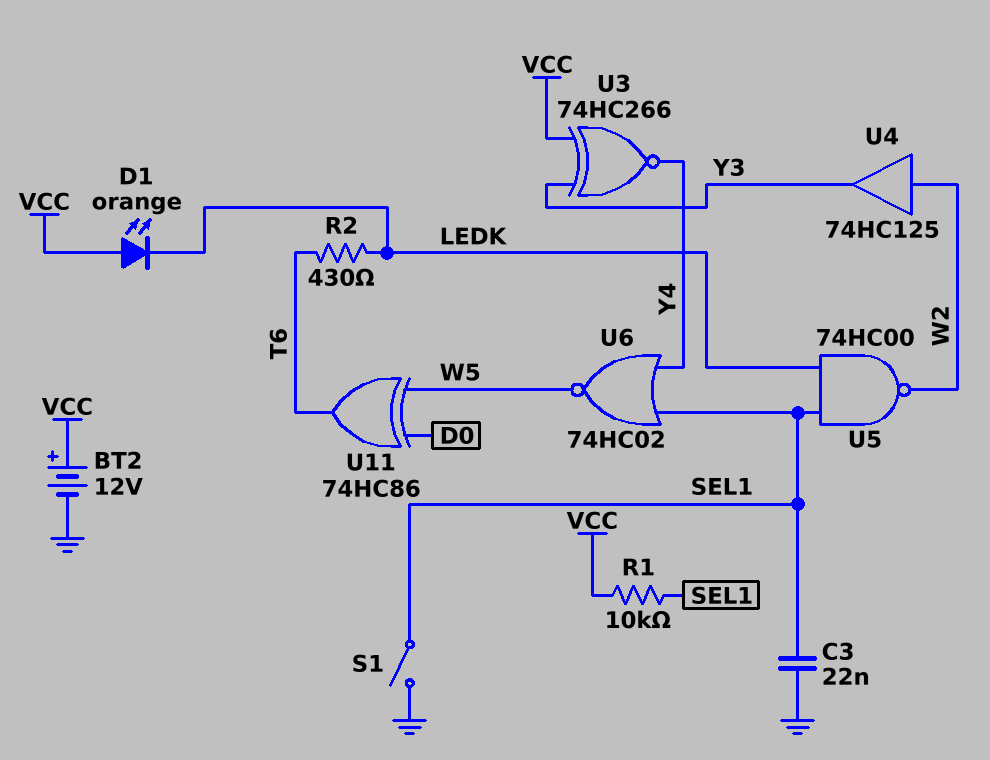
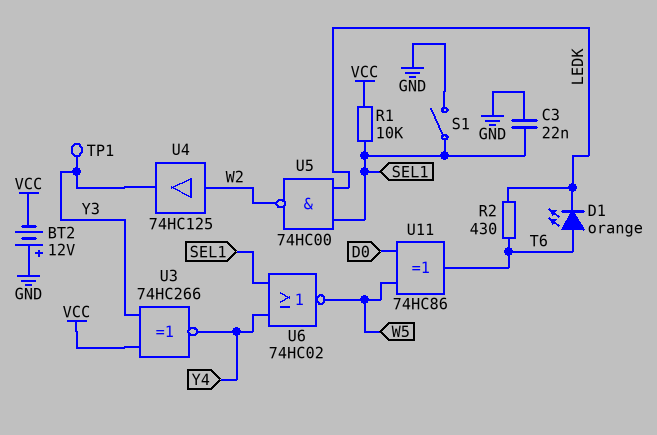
BT2: 12V (plus VCC, minus GND) -> 12V (plus GND, minus VCC)
D1: LED orange (A VCC, K LEDK) -> LED orange (A T6, K LEDK)
TP1: none -> test point (Y3)

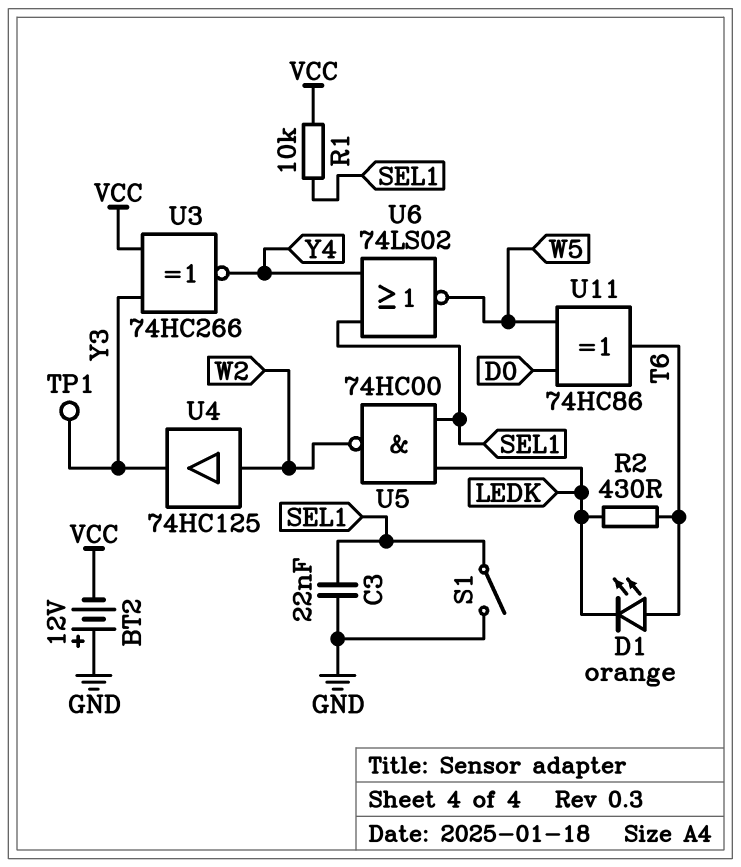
U6: NOR 74HC02 (in SEL1, in Y4, out W5) -> NOR 74LS02 (in SEL1, in Y4, out W5)

